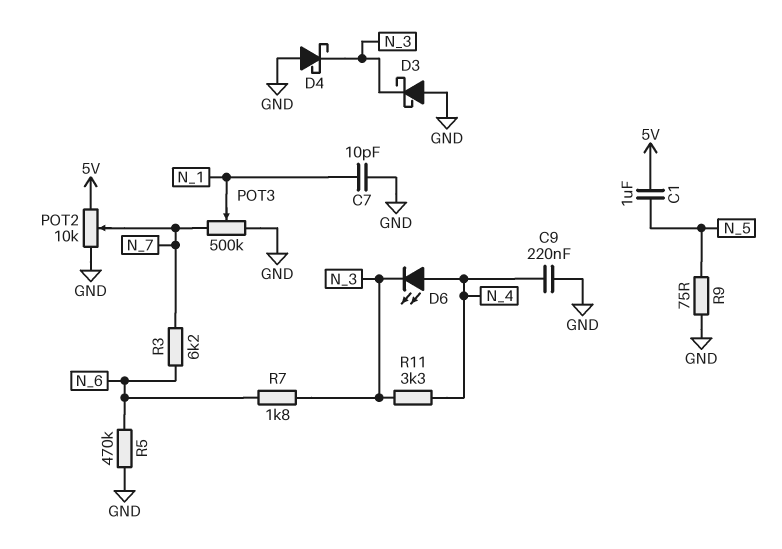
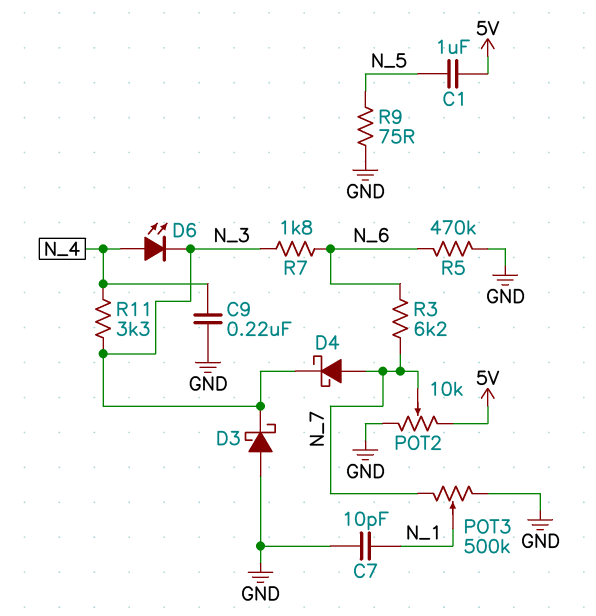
D4: schottky (A GND, K N_3) -> schottky (A N_7, K N_3)

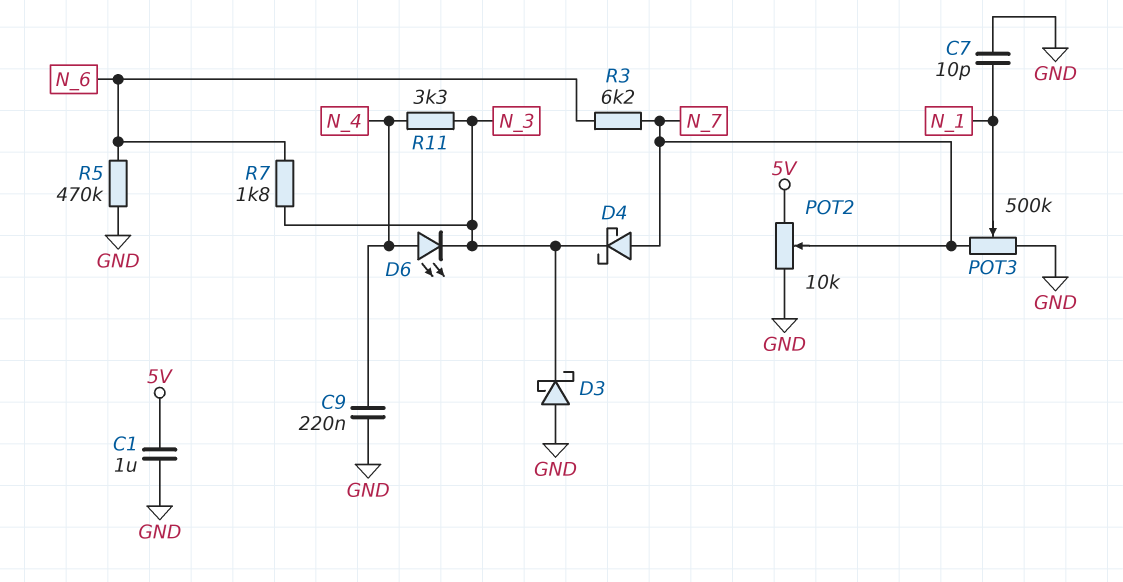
C1: 1uF (5V, N_5) -> 1uF (5V, GND)
R9: 75 (GND, N_5) -> none

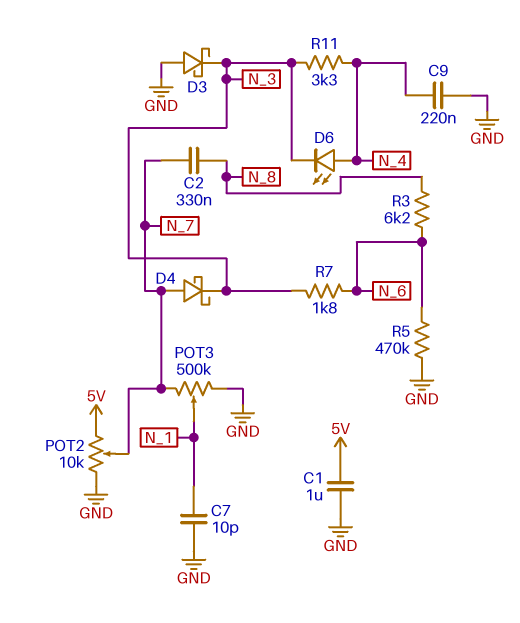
C2: none -> 330nF (N_7, N_8)
R3: 6.2k (N_6, N_7) -> 6.2k (N_6, N_8)

